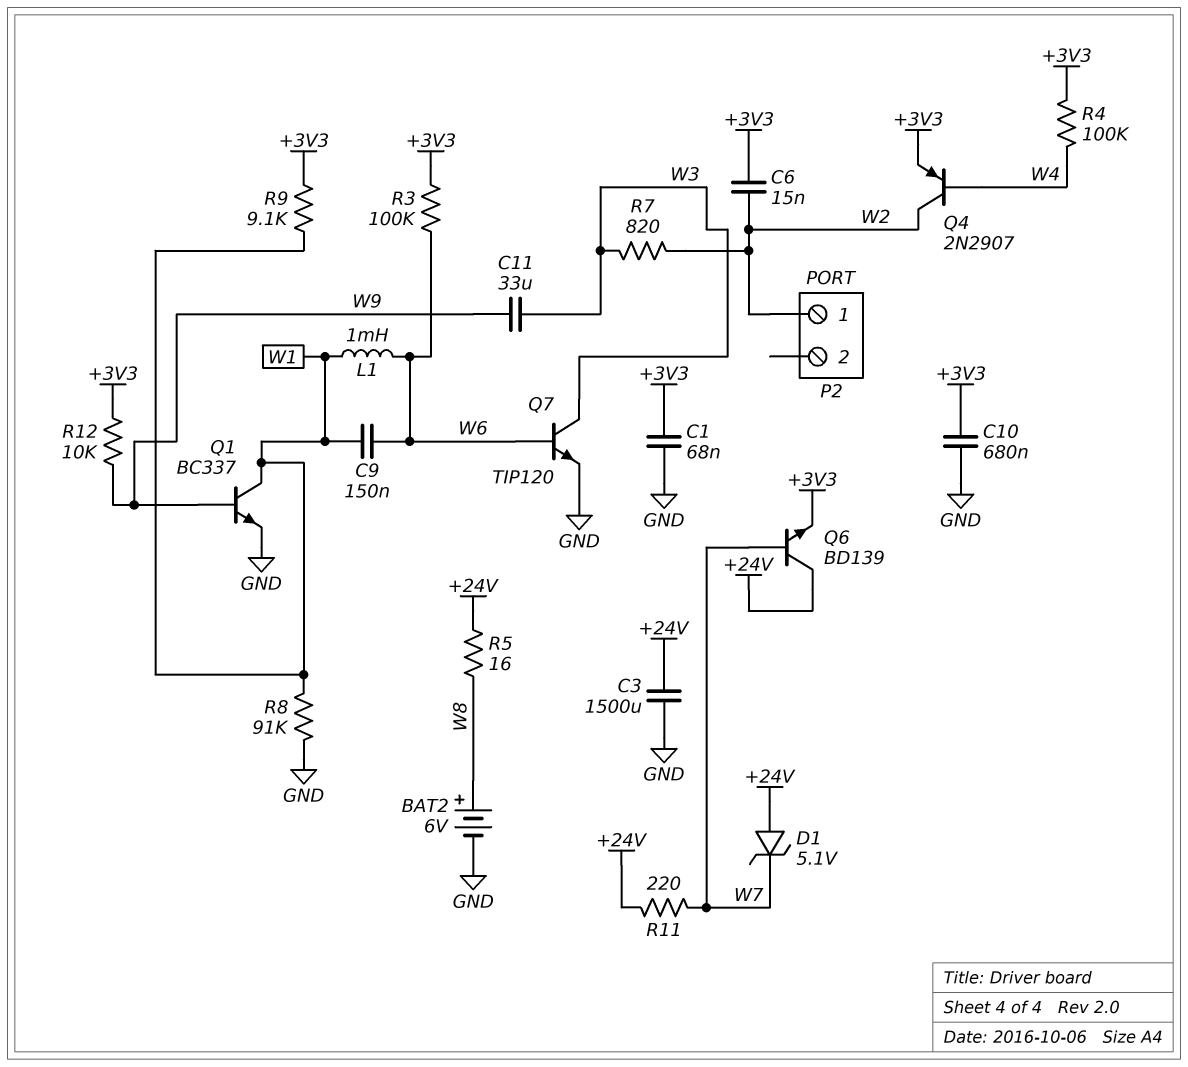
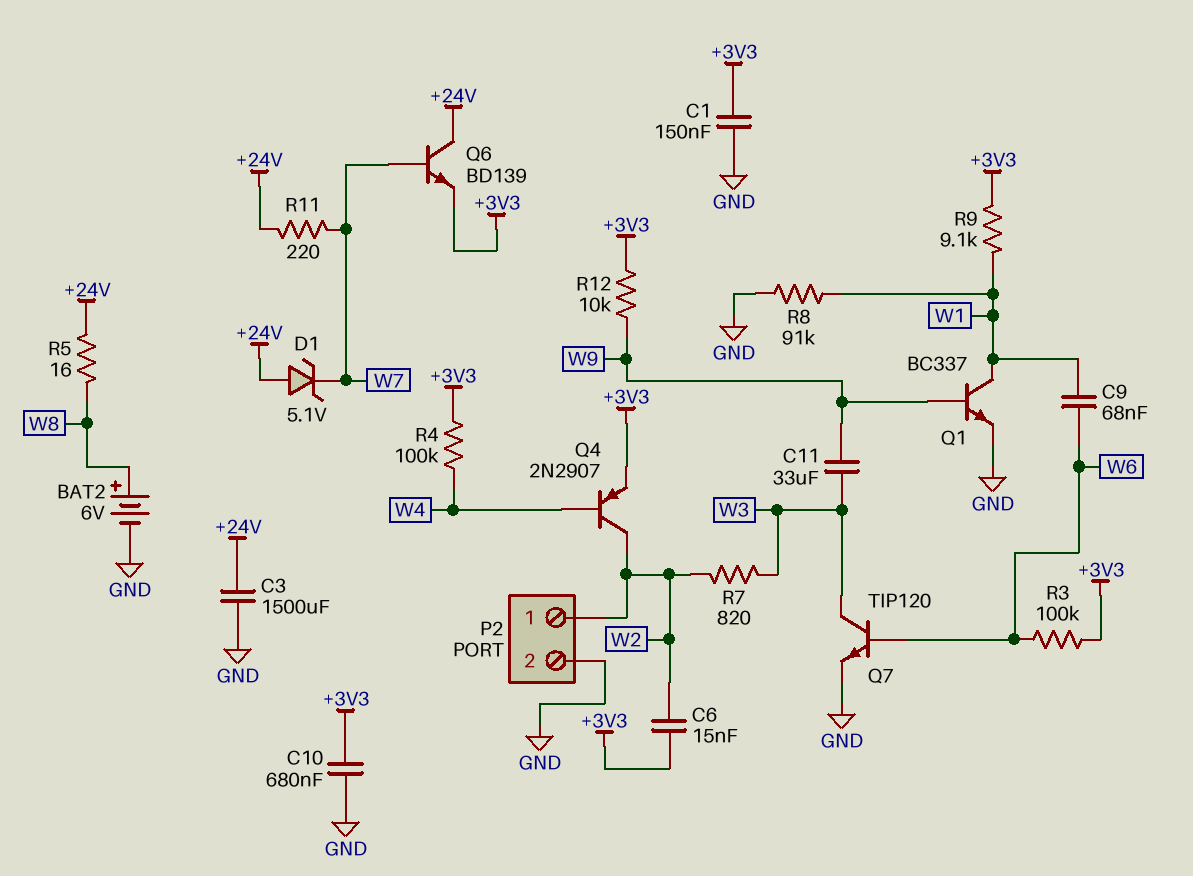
C1: 68nF (+3V3, GND) -> 150nF (+3V3, GND)
C9: 150nF (W1, W6) -> 68nF (W1, W6)
L1: 1mH (W1, W6) -> none
P2 pin 2: none -> GND

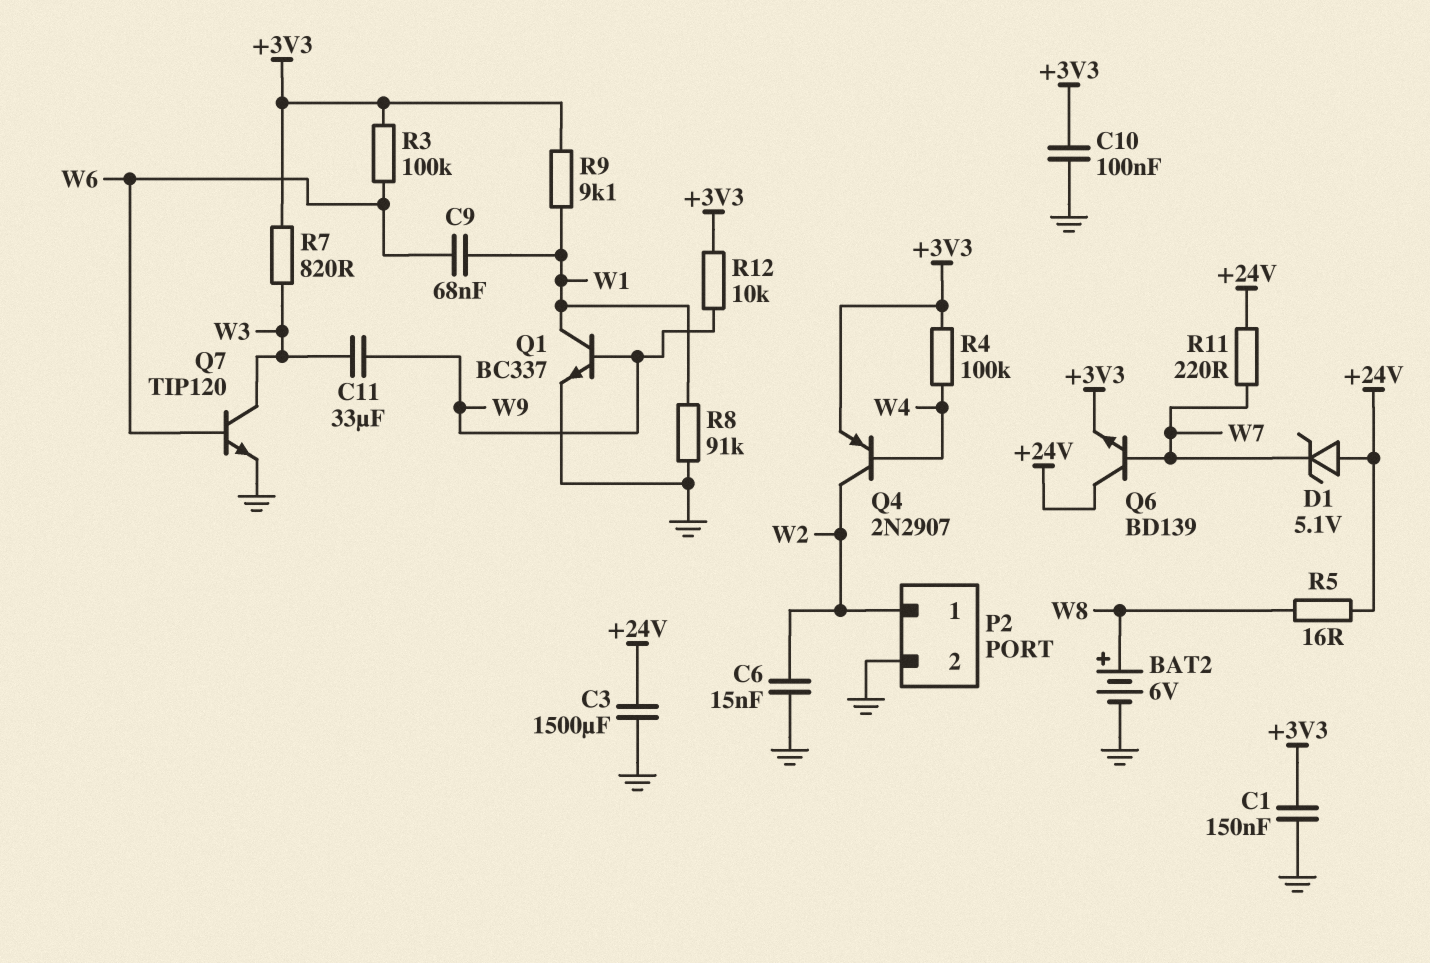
C6: 15nF (+3V3, W2) -> 15nF (GND, W2)
C10: 680nF (+3V3, GND) -> 100nF (+3V3, GND)
R7: 820 (W2, W3) -> 820 (+3V3, W3)

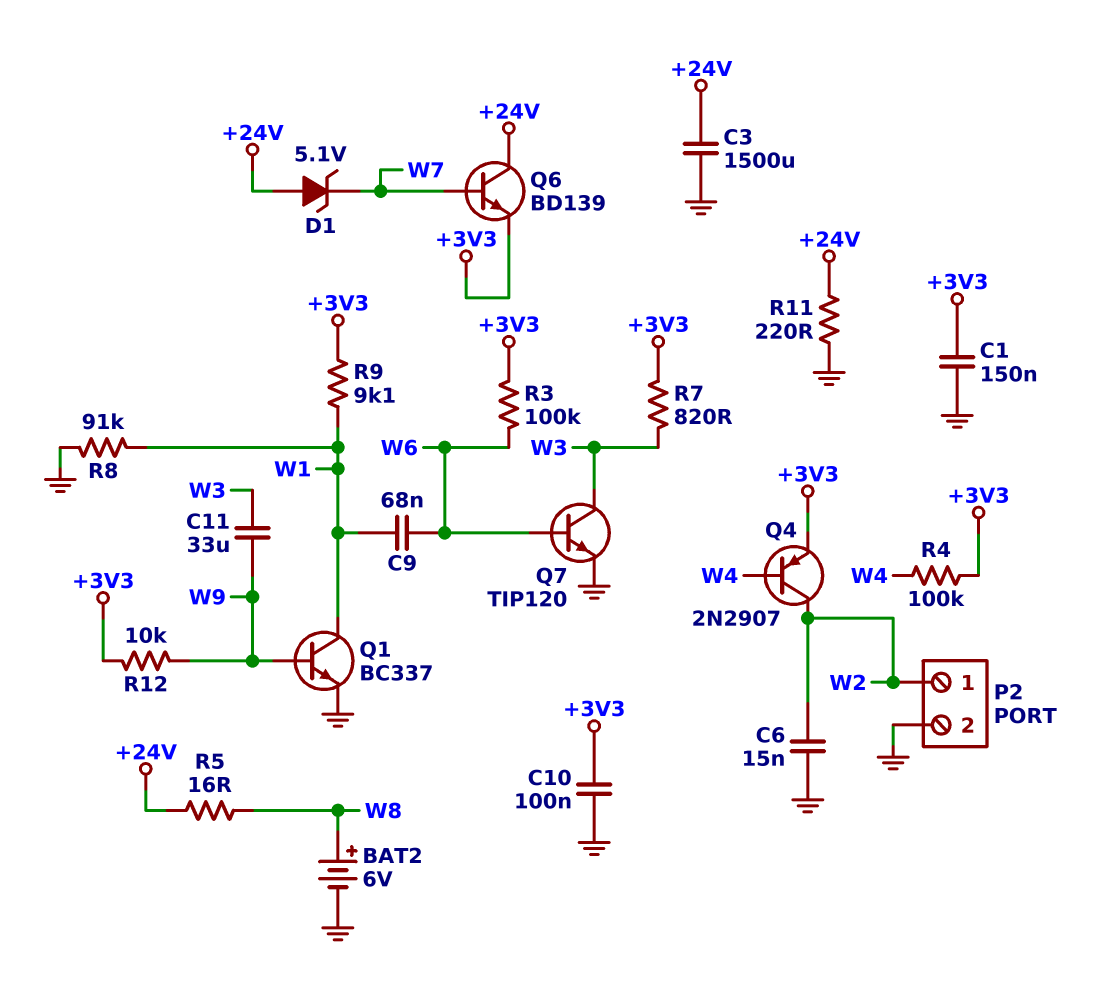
R11: 220 (+24V, W7) -> 220 (+24V, GND)

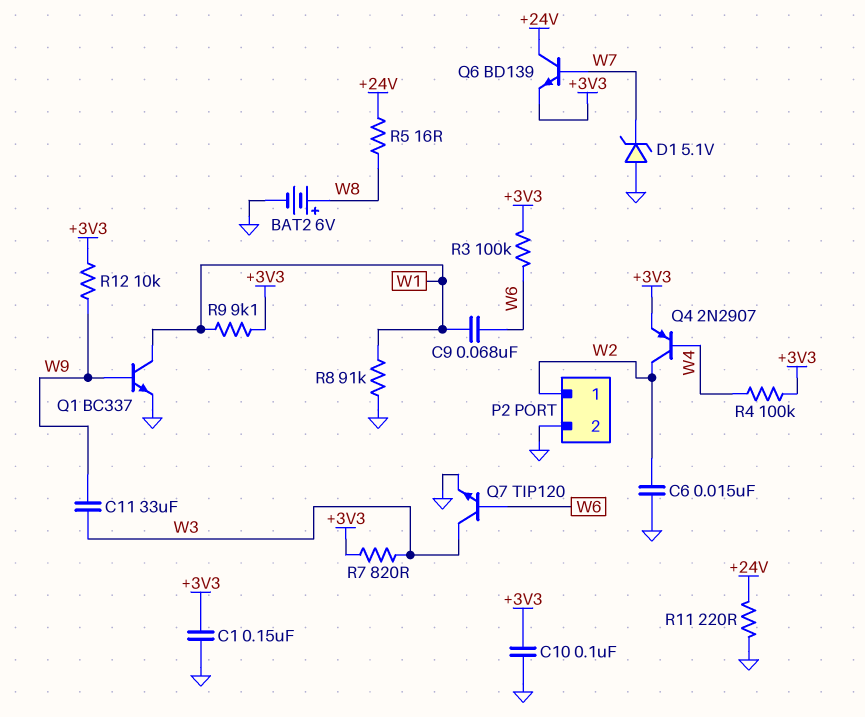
C3: 1500uF (+24V, GND) -> none
D1: zener 5.1V (A +24V, K W7) -> zener 5.1V (A GND, K W7)

